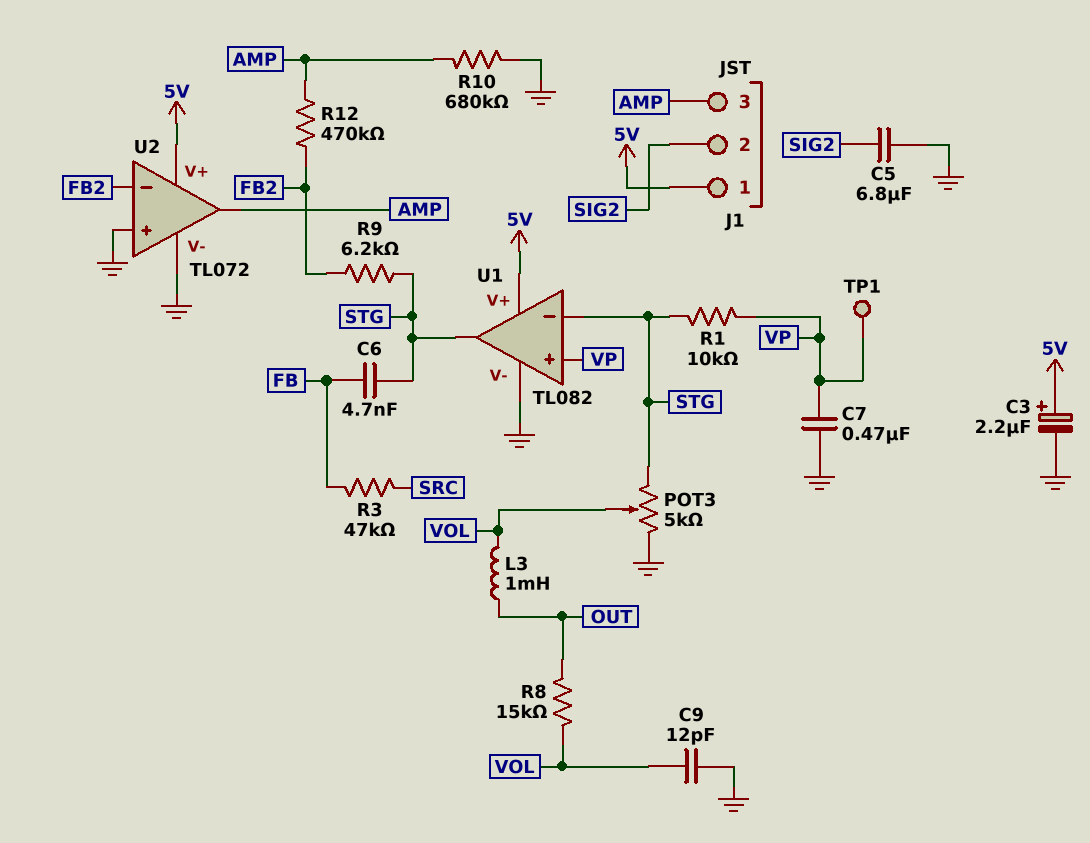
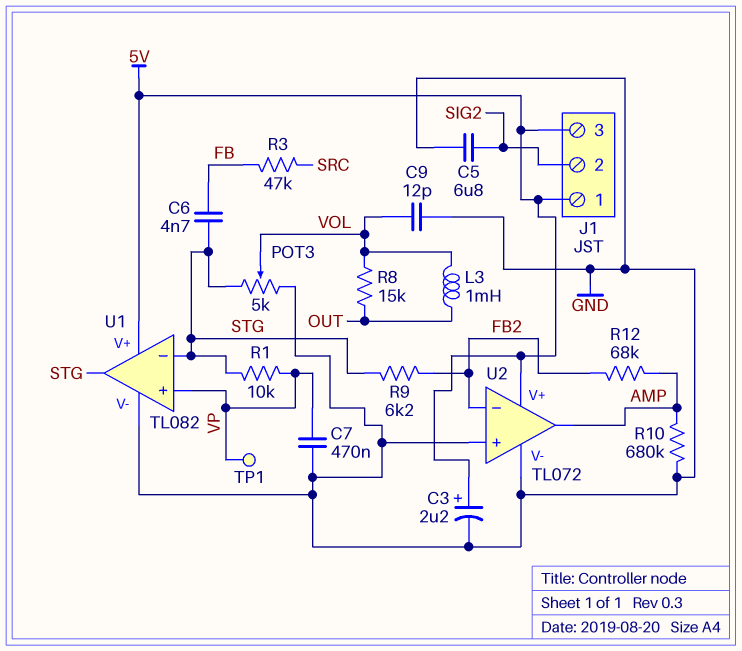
J1 pin 3: AMP -> 5V
R12: 470k (AMP, FB2) -> 68k (AMP, FB2)

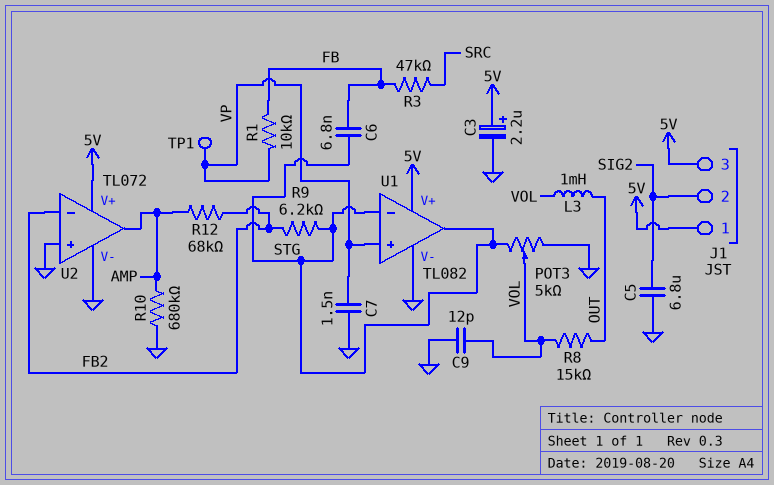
C6: 4.7nF (FB, STG) -> 6.8nF (FB, STG)
C7: 470nF (GND, VP) -> 1.5nF (GND, VP)
R1: 10k (STG, VP) -> 10k (FB, VP)

